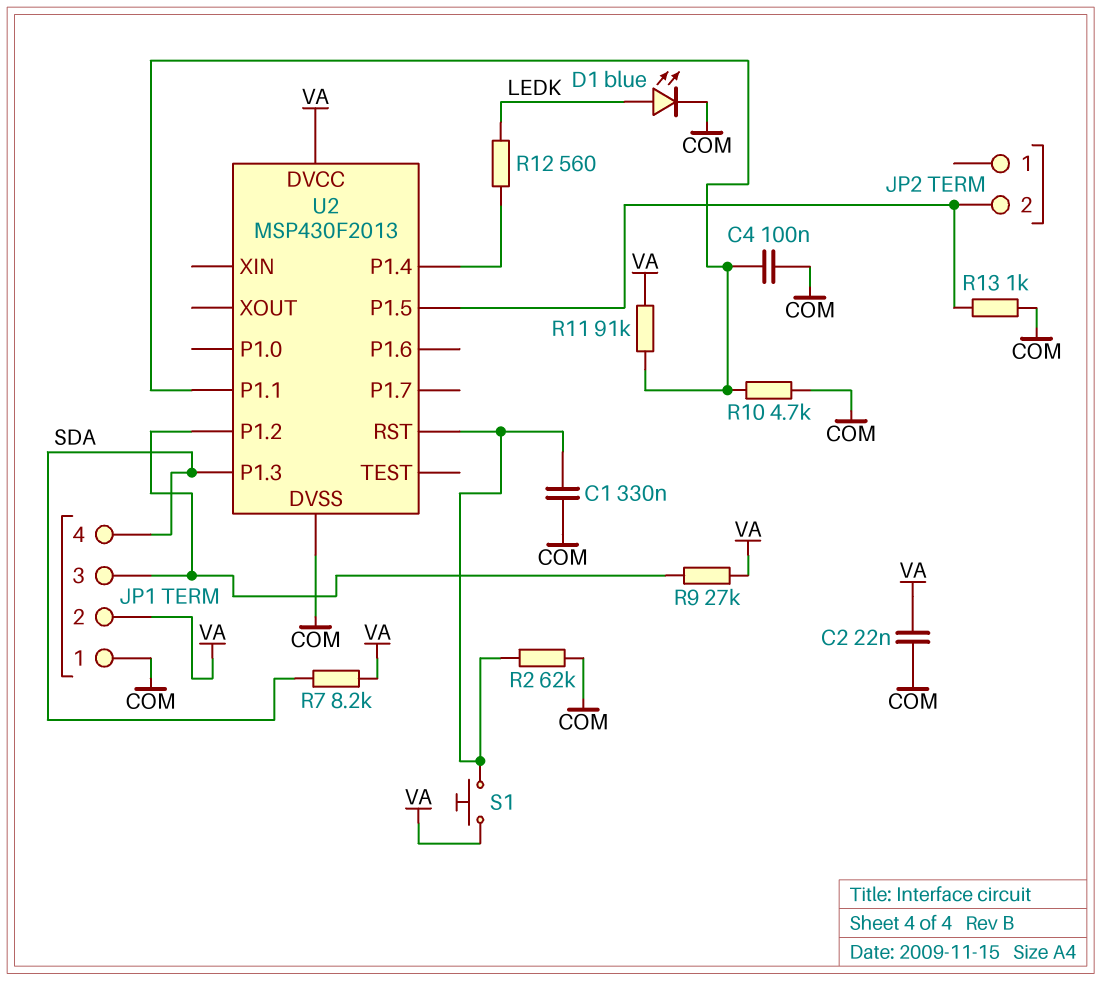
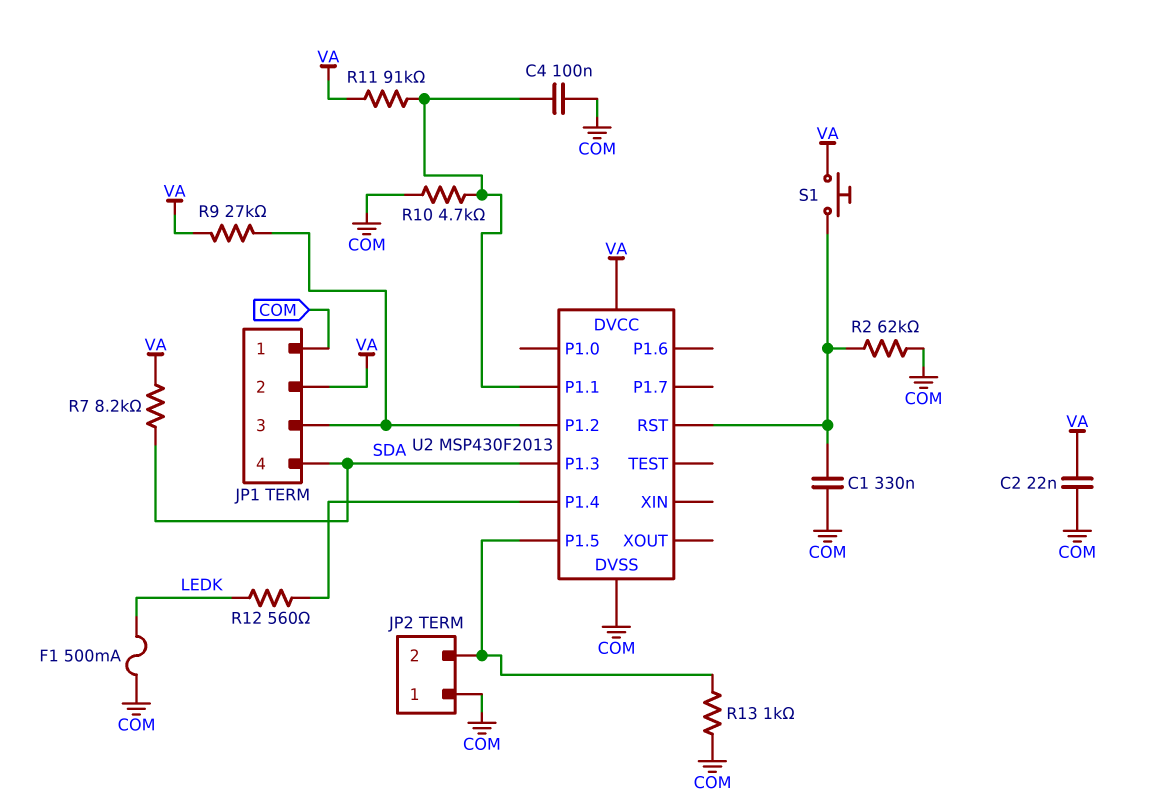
D1: LED blue (A LEDK, K COM) -> none
F1: none -> 500mA (COM, LEDK)
JP2 pin 1: none -> COM

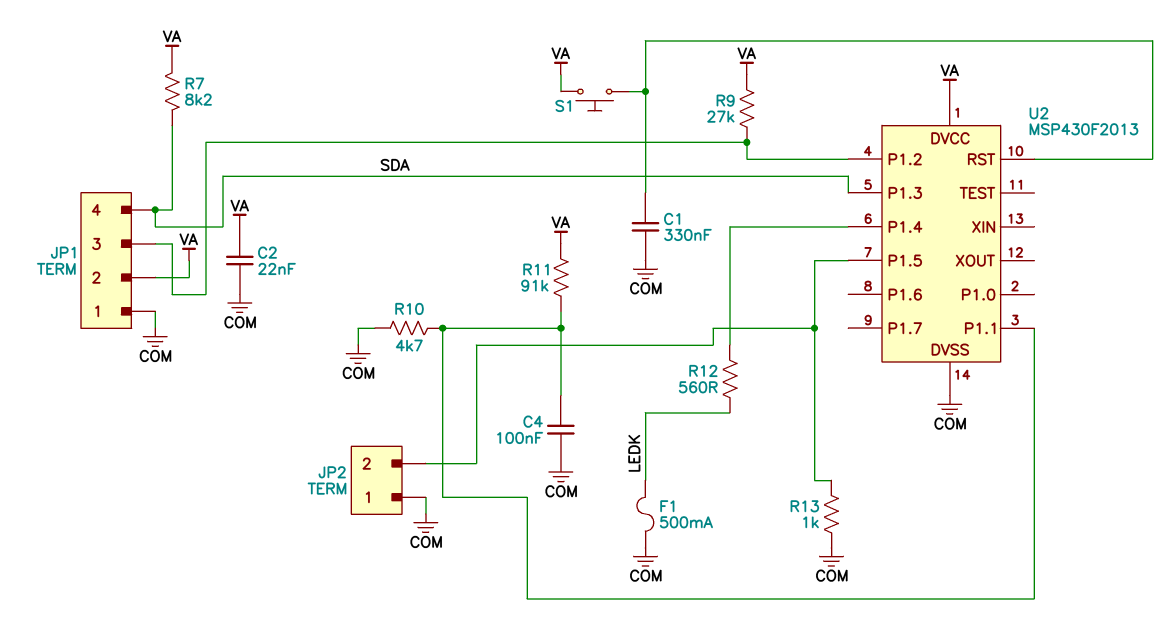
R2: 62k (COM, U2/RST) -> none

